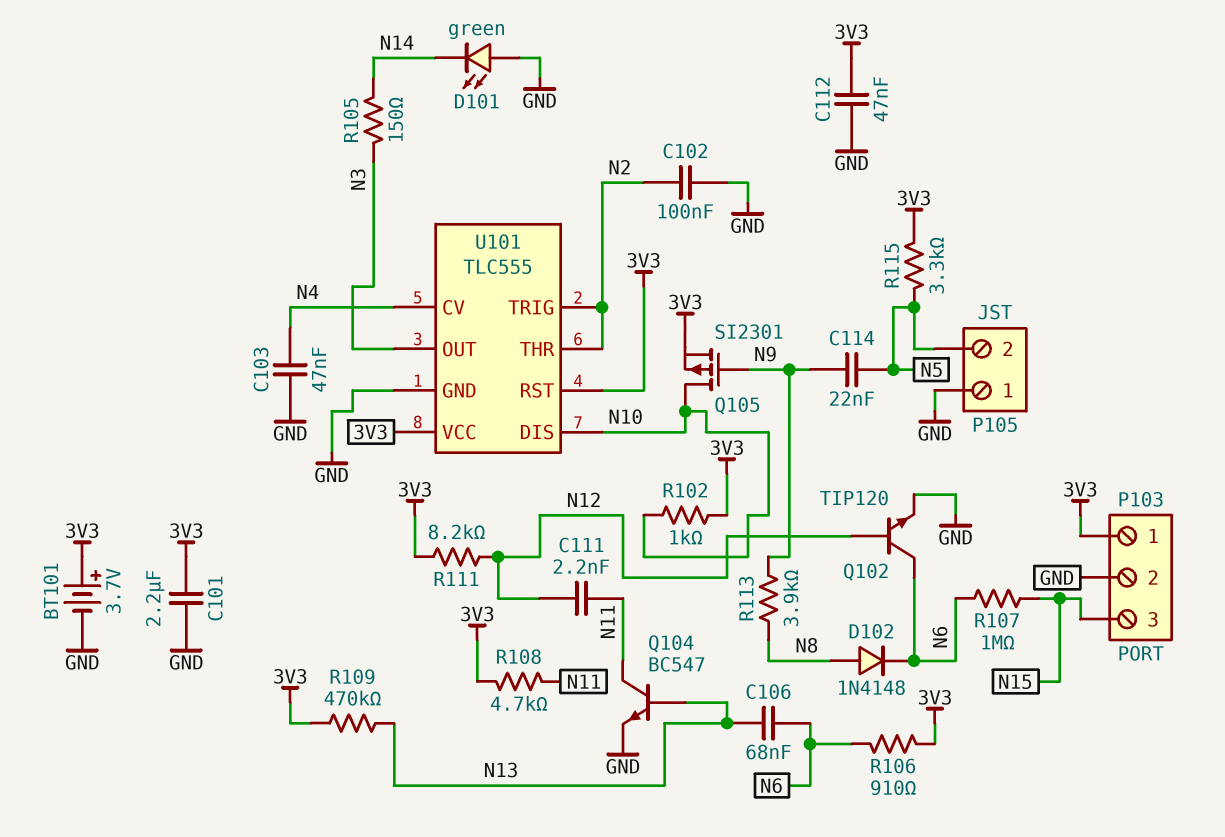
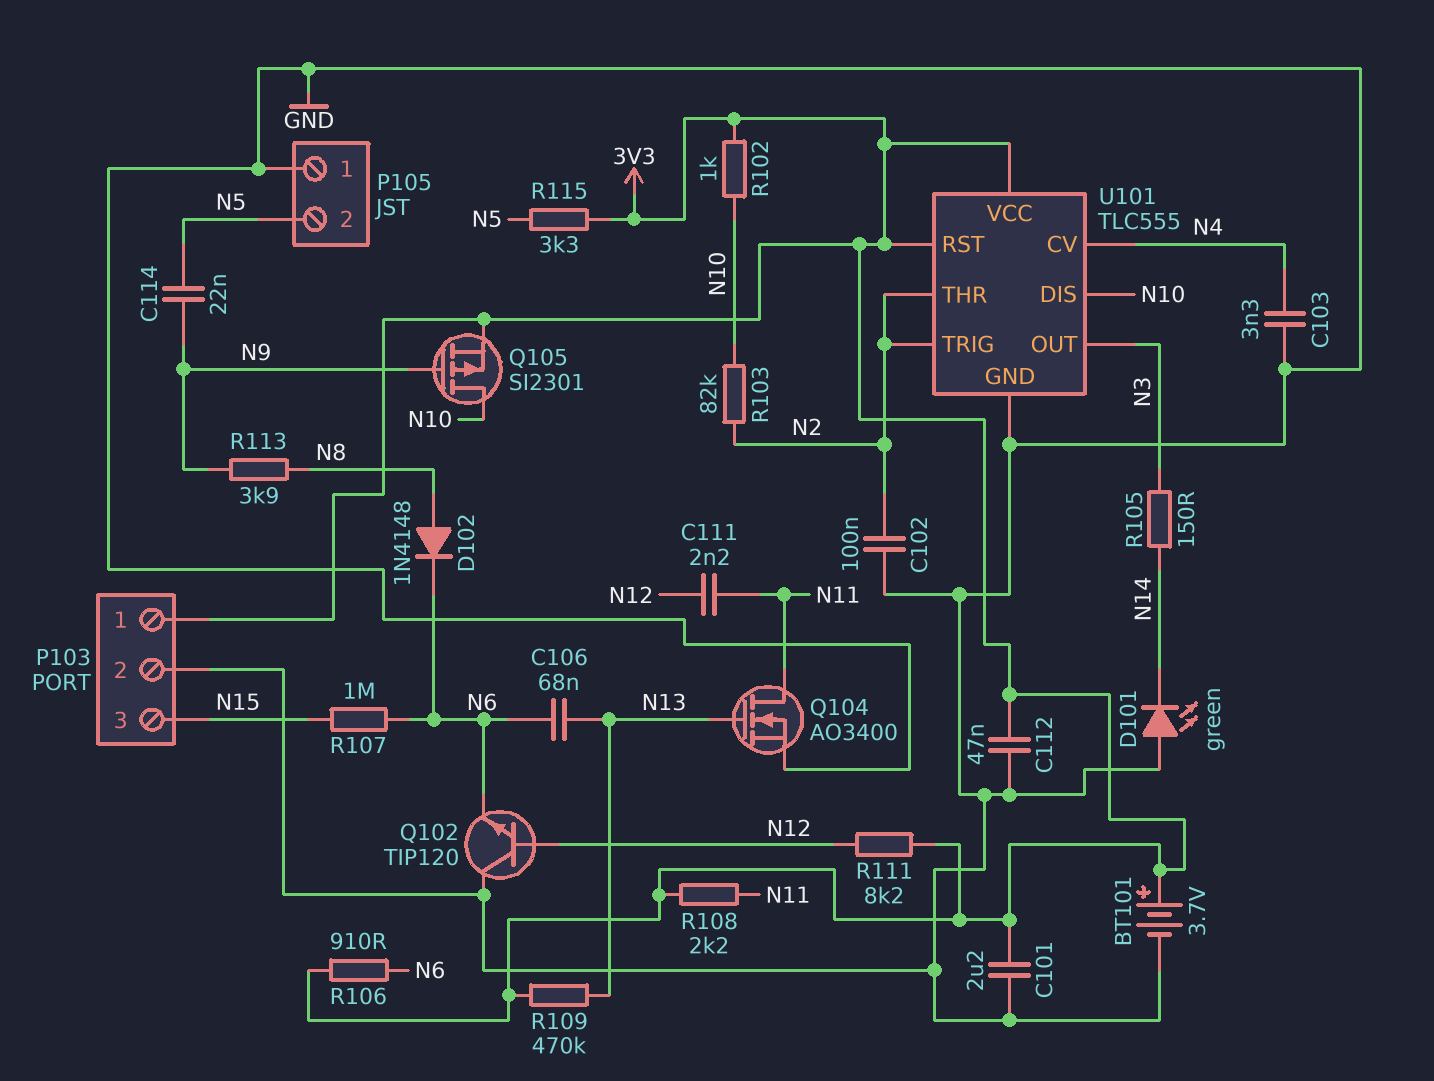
C103: 47nF (GND, N4) -> 3.3nF (GND, N4)
Q102: NPN TIP120 (B N12, C N6, E GND) -> NPN TIP120 (B N12, C GND, E N6)
Q104: NPN BC547 (B N13, C N11, E GND) -> NMOS AO3400 (G N13, D N11, S GND)
R103: none -> 82k (N2, N10)
R108: 4.7k (3V3, N11) -> 2.2k (3V3, N11)

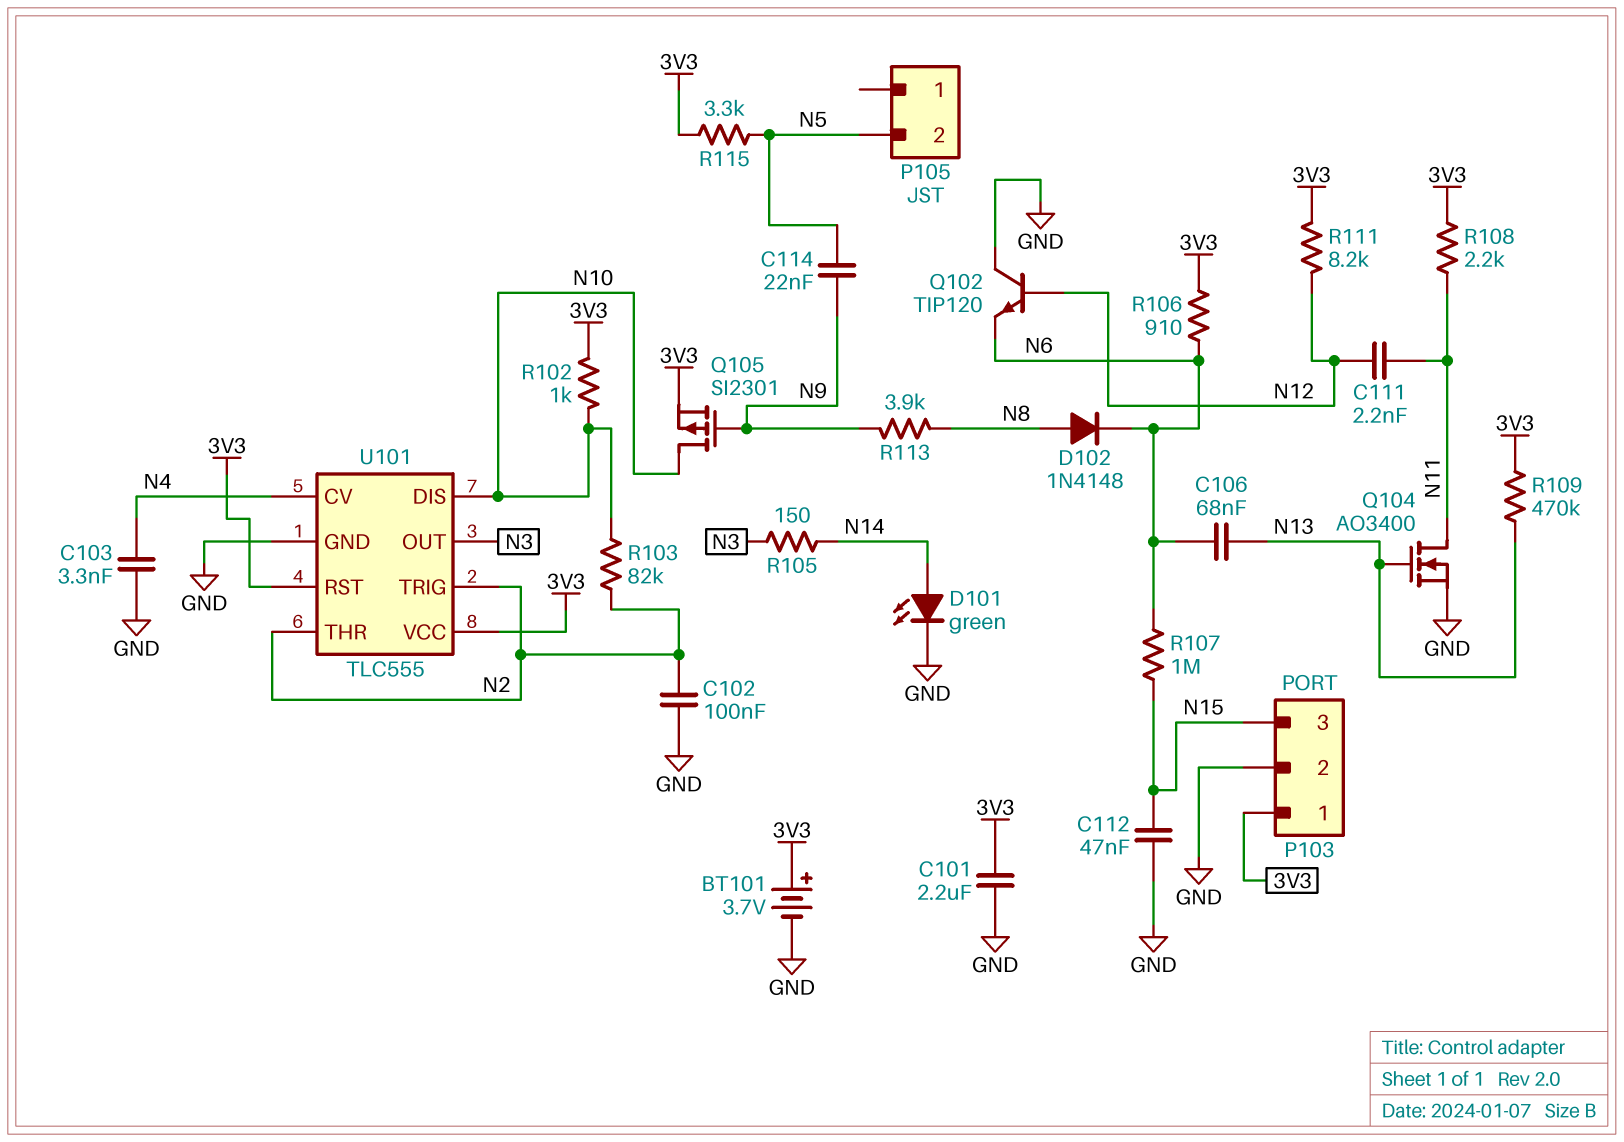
C112: 47nF (3V3, GND) -> 47nF (GND, N15)
D101: LED green (A GND, K N14) -> LED green (A N14, K GND)
P105 pin 1: GND -> none

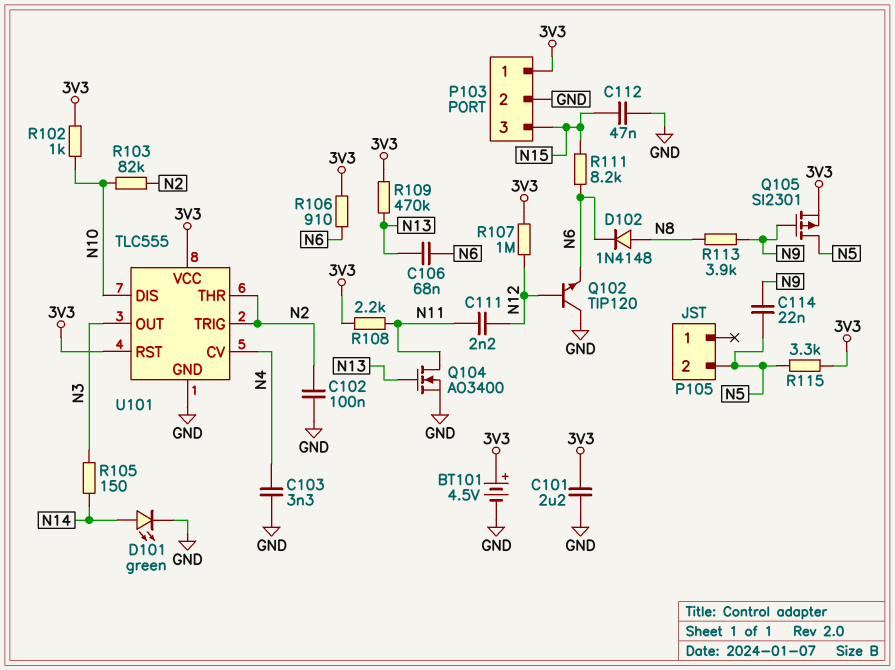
BT101: 3.7V (plus 3V3, minus GND) -> 4.5V (plus 3V3, minus GND)
Q105: PMOS SI2301 (G N9, D N10, S 3V3) -> PMOS SI2301 (G N9, D N5, S 3V3)
R107: 1M (N6, N15) -> 1M (3V3, N12)
R111: 8.2k (3V3, N12) -> 8.2k (N6, N15)

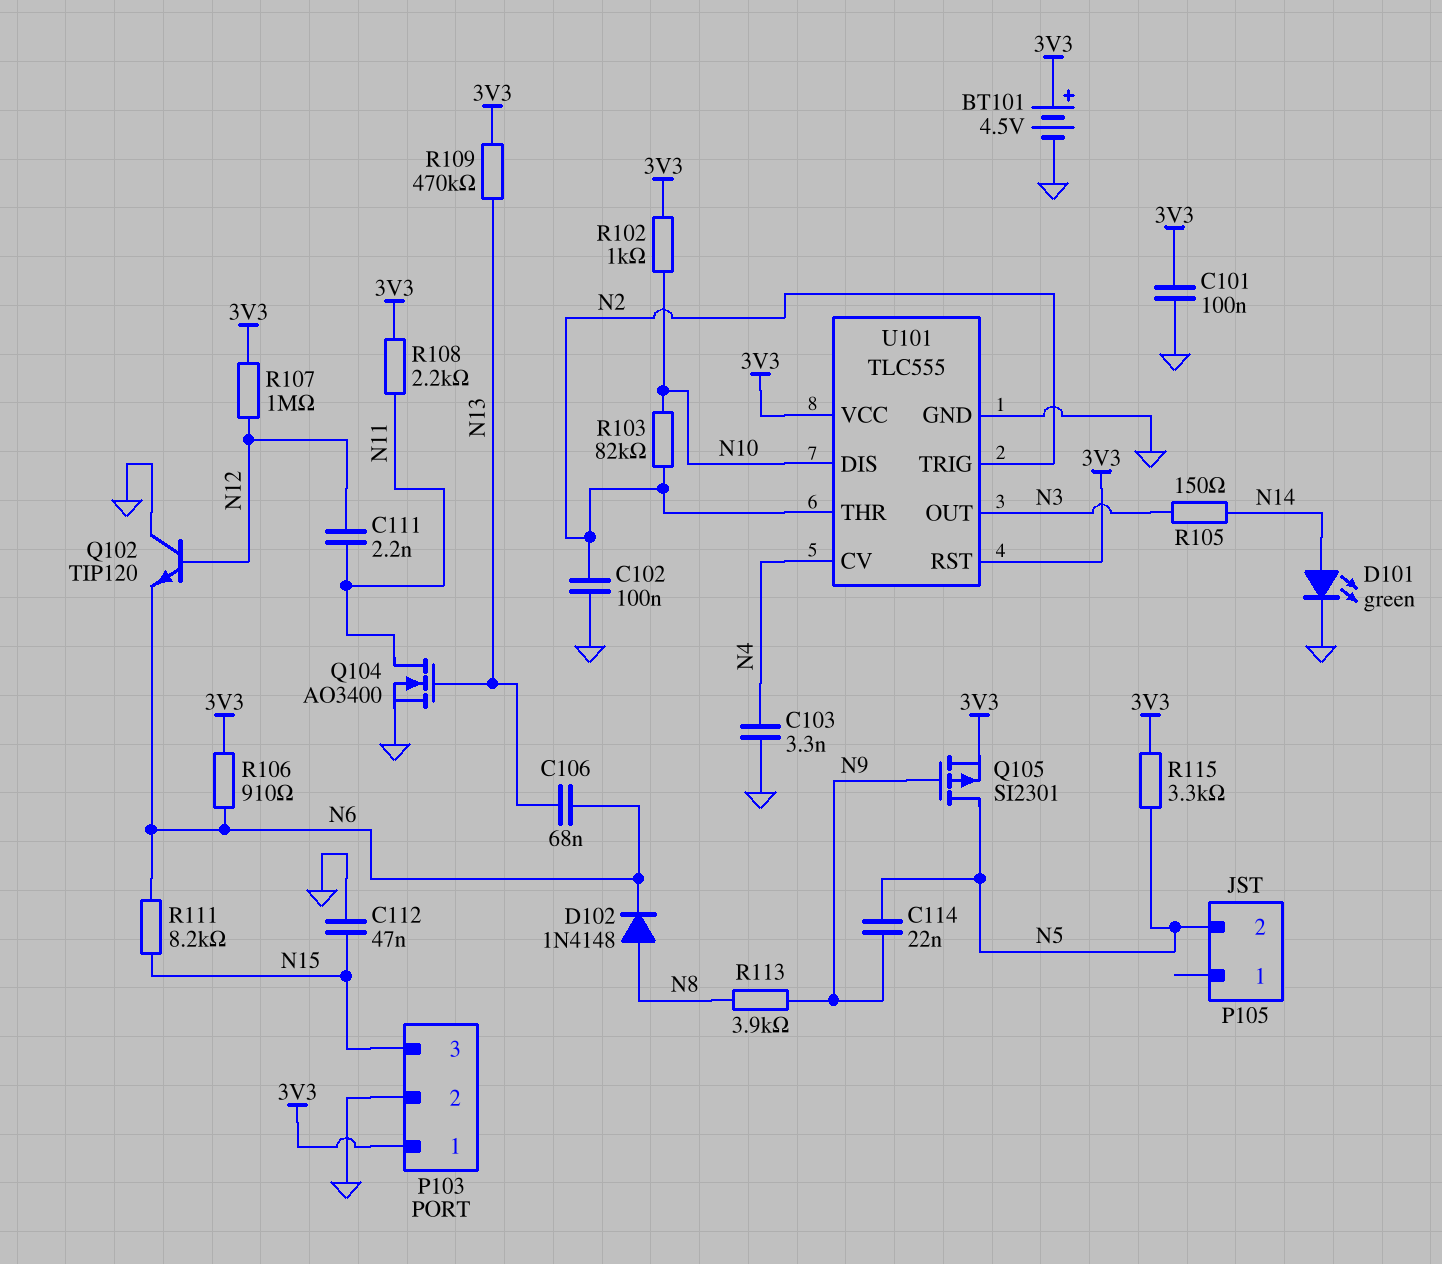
C101: 2.2uF (3V3, GND) -> 100nF (3V3, GND)

